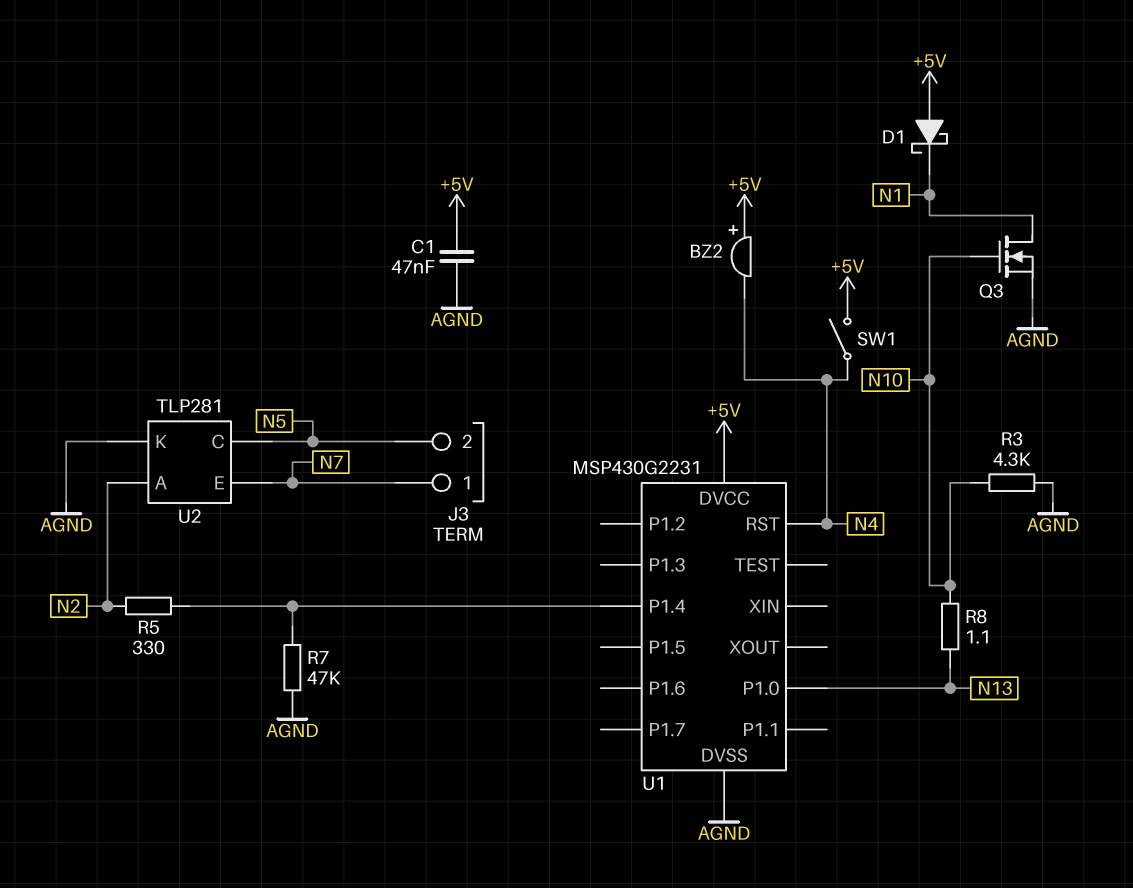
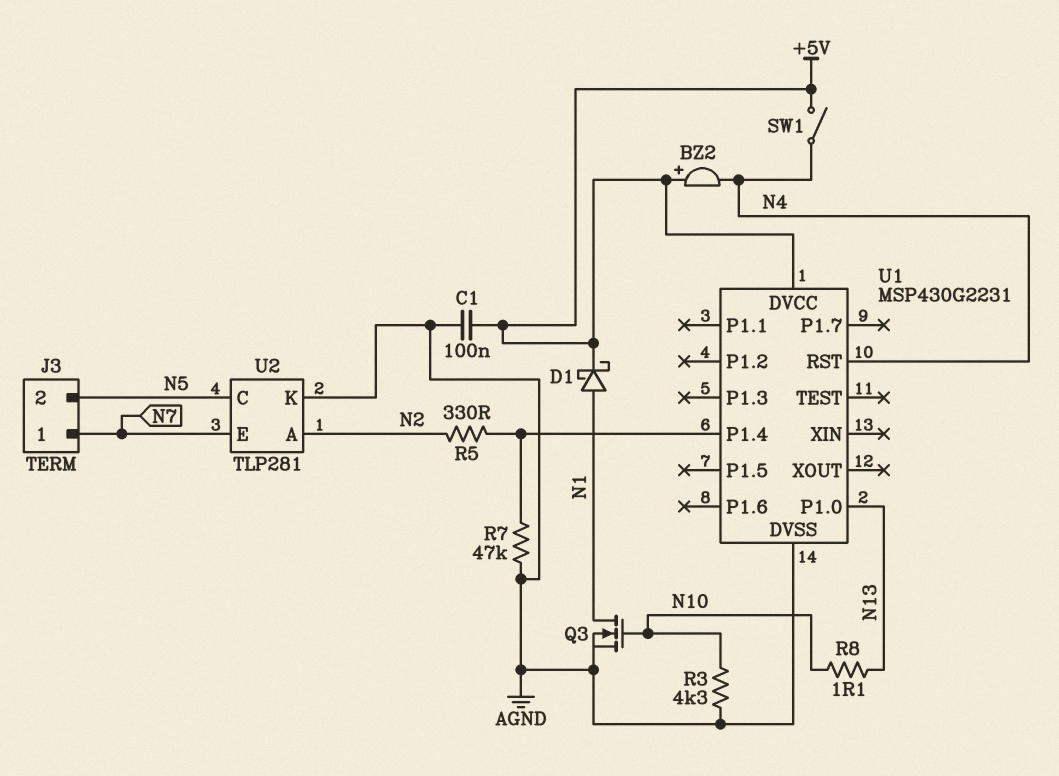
C1: 47nF (+5V, AGND) -> 100nF (+5V, AGND)
D1: schottky (A +5V, K N1) -> schottky (A N1, K +5V)

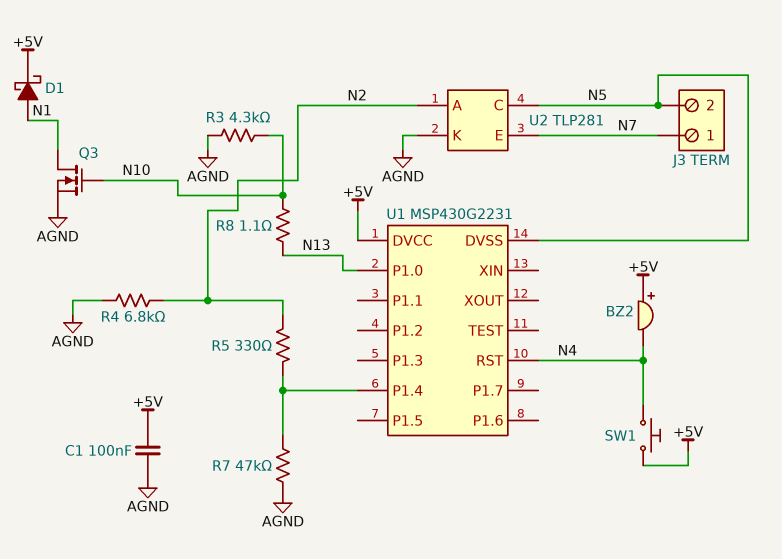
R4: none -> 6.8k (AGND, N2)
SW1: switch (+5V, N4) -> button (+5V, N4)
U1 pin DVSS: AGND -> N5

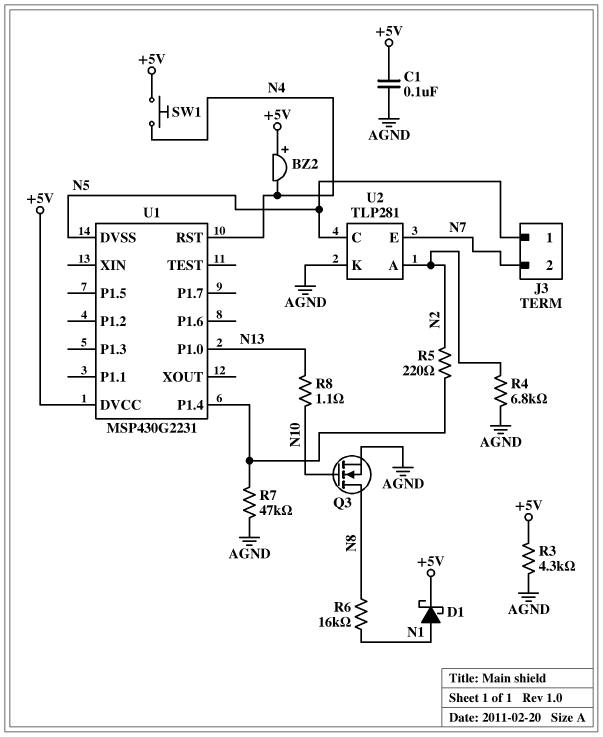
J3 pin 1: N7 -> N5
J3 pin 2: N5 -> N7
Q3: NMOS (G N10, D N1, S AGND) -> NMOS (G N10, D N8, S AGND)
R3: 4.3k (AGND, N10) -> 4.3k (+5V, AGND)
R5: 330 (N2, U1/P1.4) -> 220 (N2, U1/P1.4)
R6: none -> 16k (N1, N8)

